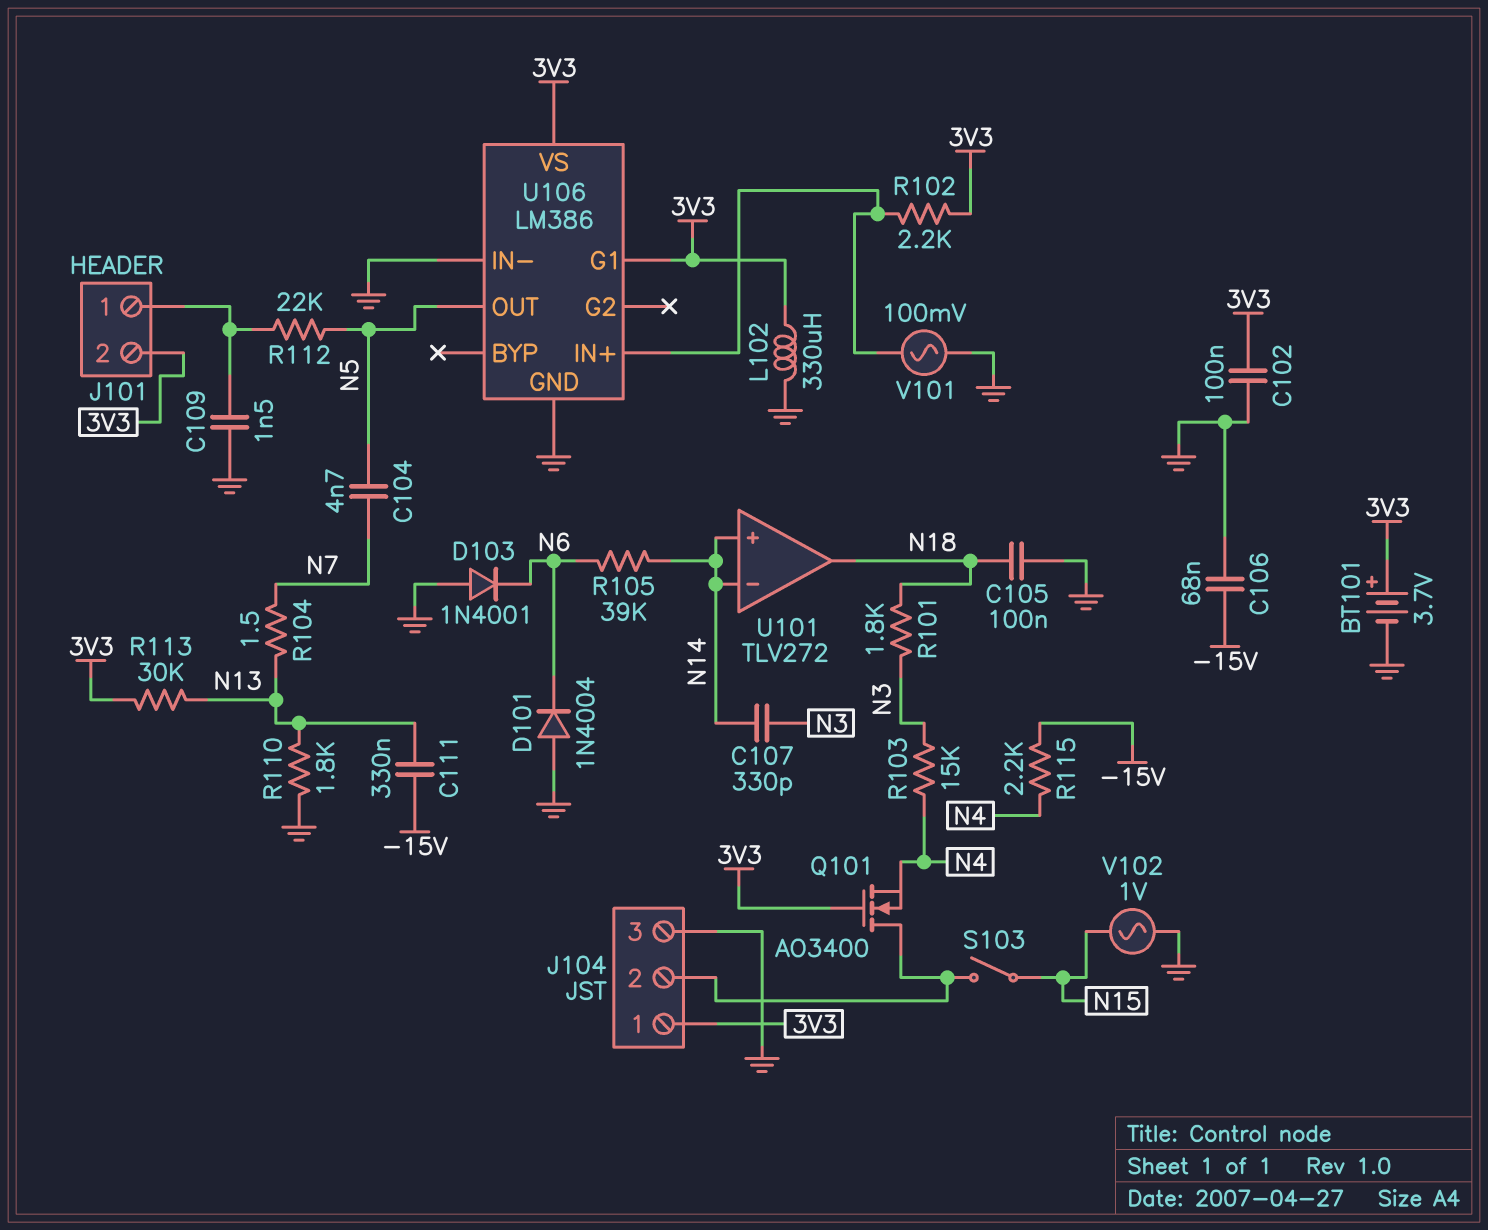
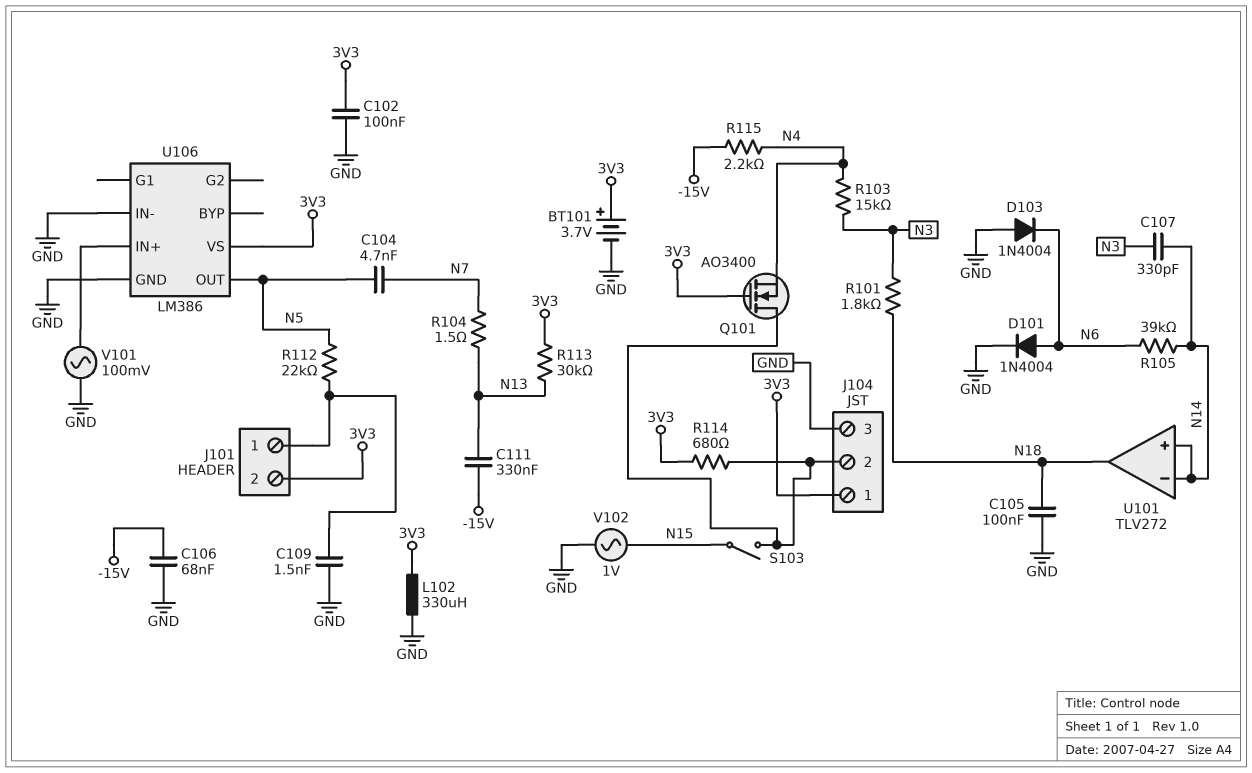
D101: diode 1N4004 (A GND, K N6) -> diode 1N4004 (A N6, K GND)
D103: diode 1N4001 (A GND, K N6) -> diode 1N4004 (A GND, K N6)
R102: 2.2k (3V3, U106/IN+) -> none
R110: 1.8k (GND, N13) -> none
R114: none -> 680 (3V3, J104/2)
U106 pin G1: 3V3 -> none

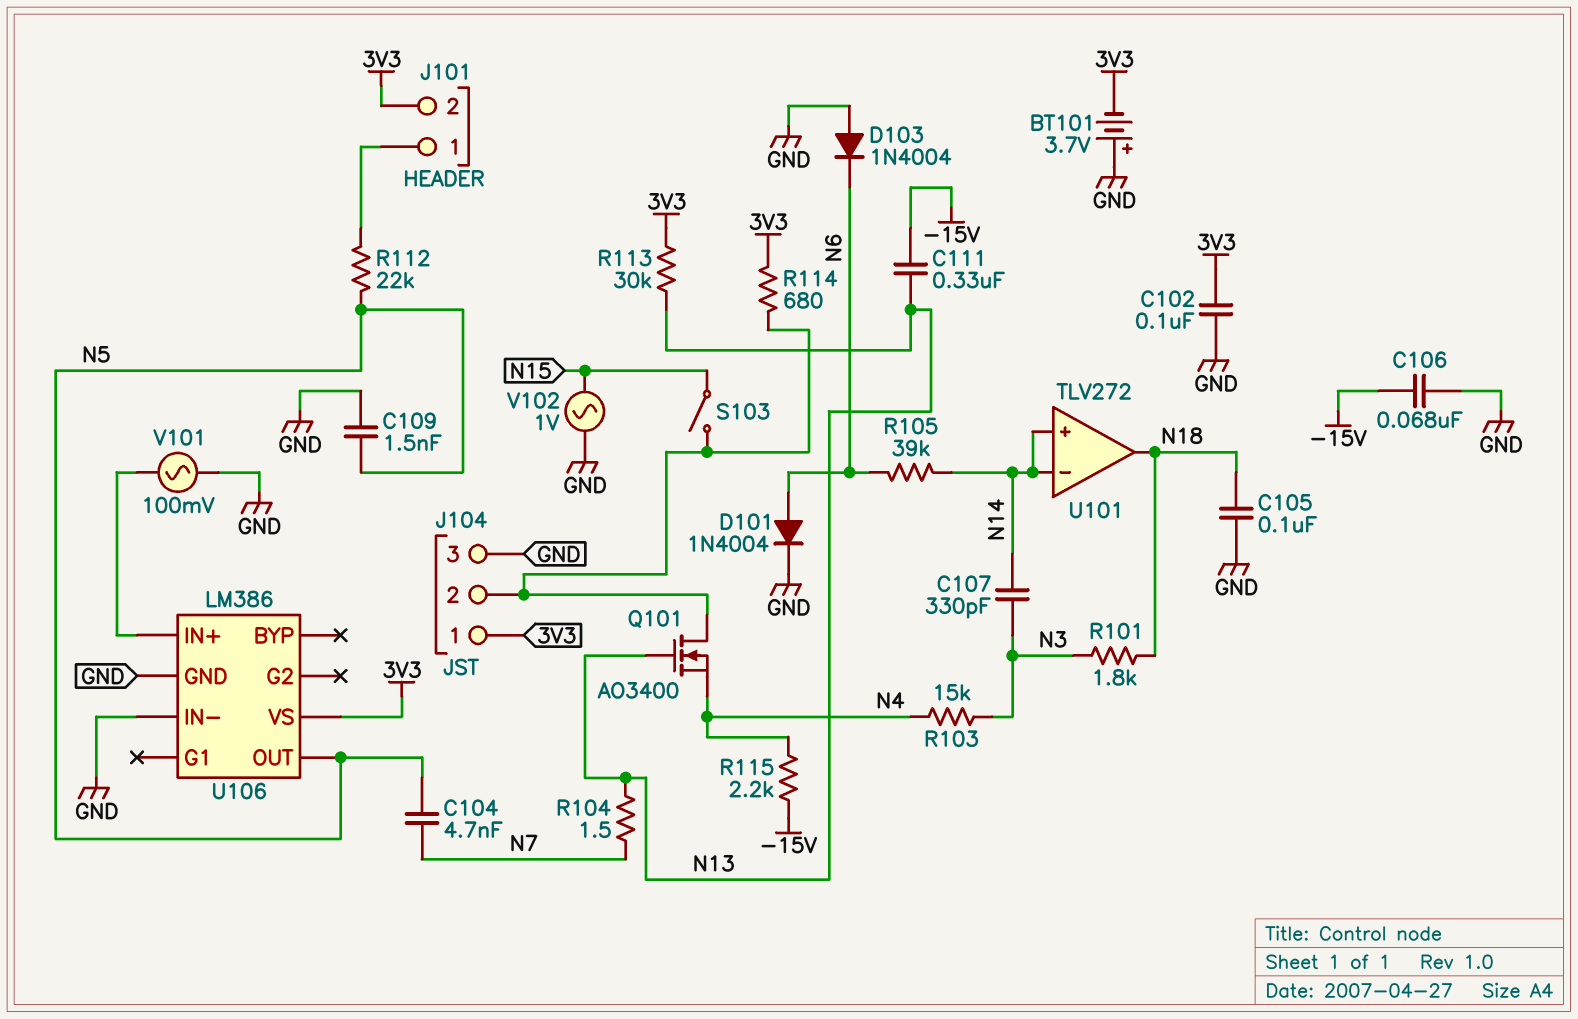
BT101: 3.7V (plus 3V3, minus GND) -> 3.7V (plus GND, minus 3V3)
C109: 1.5nF (GND, J101/1) -> 1.5nF (GND, N5)
L102: 330uH (3V3, GND) -> none
Q101: NMOS AO3400 (G 3V3, D J104/2, S N4) -> NMOS AO3400 (G N13, D J104/2, S N4)

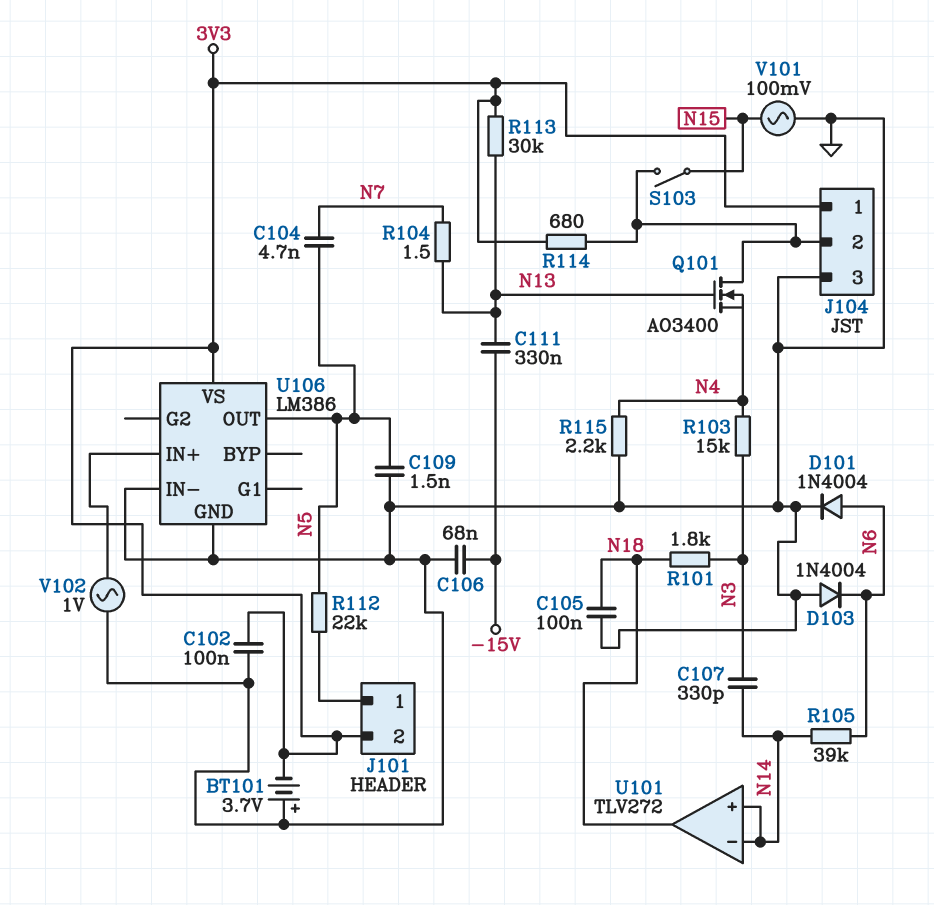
R115: 2.2k (-15V, N4) -> 2.2k (GND, N4)
V101: AC 100mV (GND, U106/IN+) -> AC 100mV (GND, N15)
V102: AC 1V (GND, N15) -> AC 1V (GND, U106/IN+)

